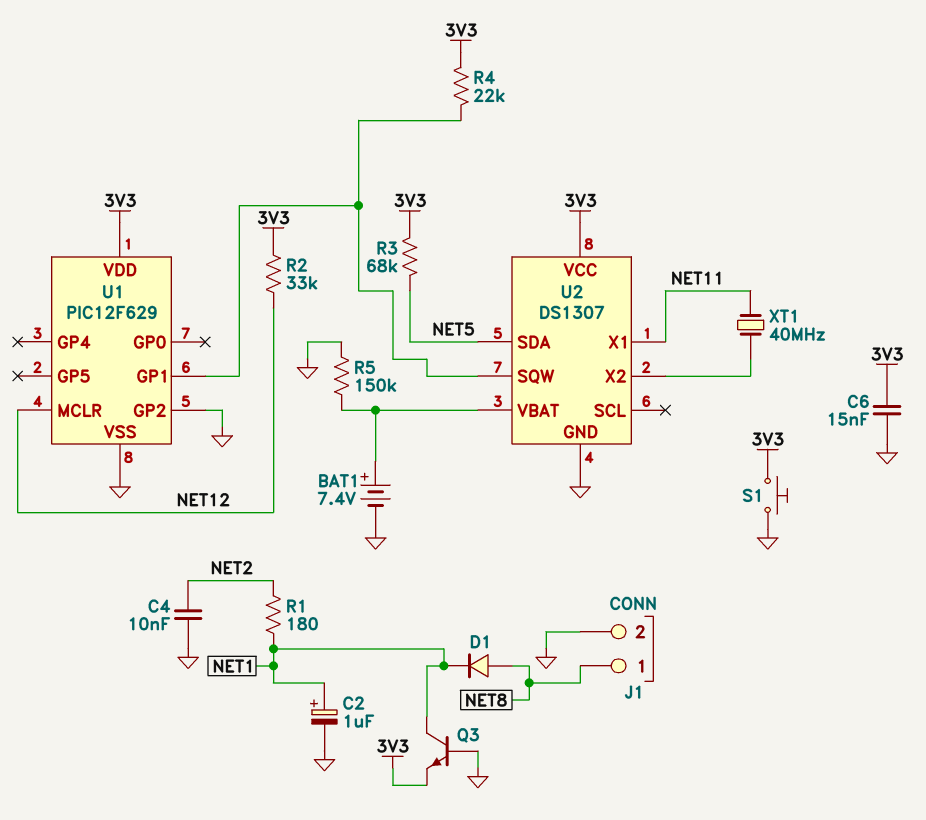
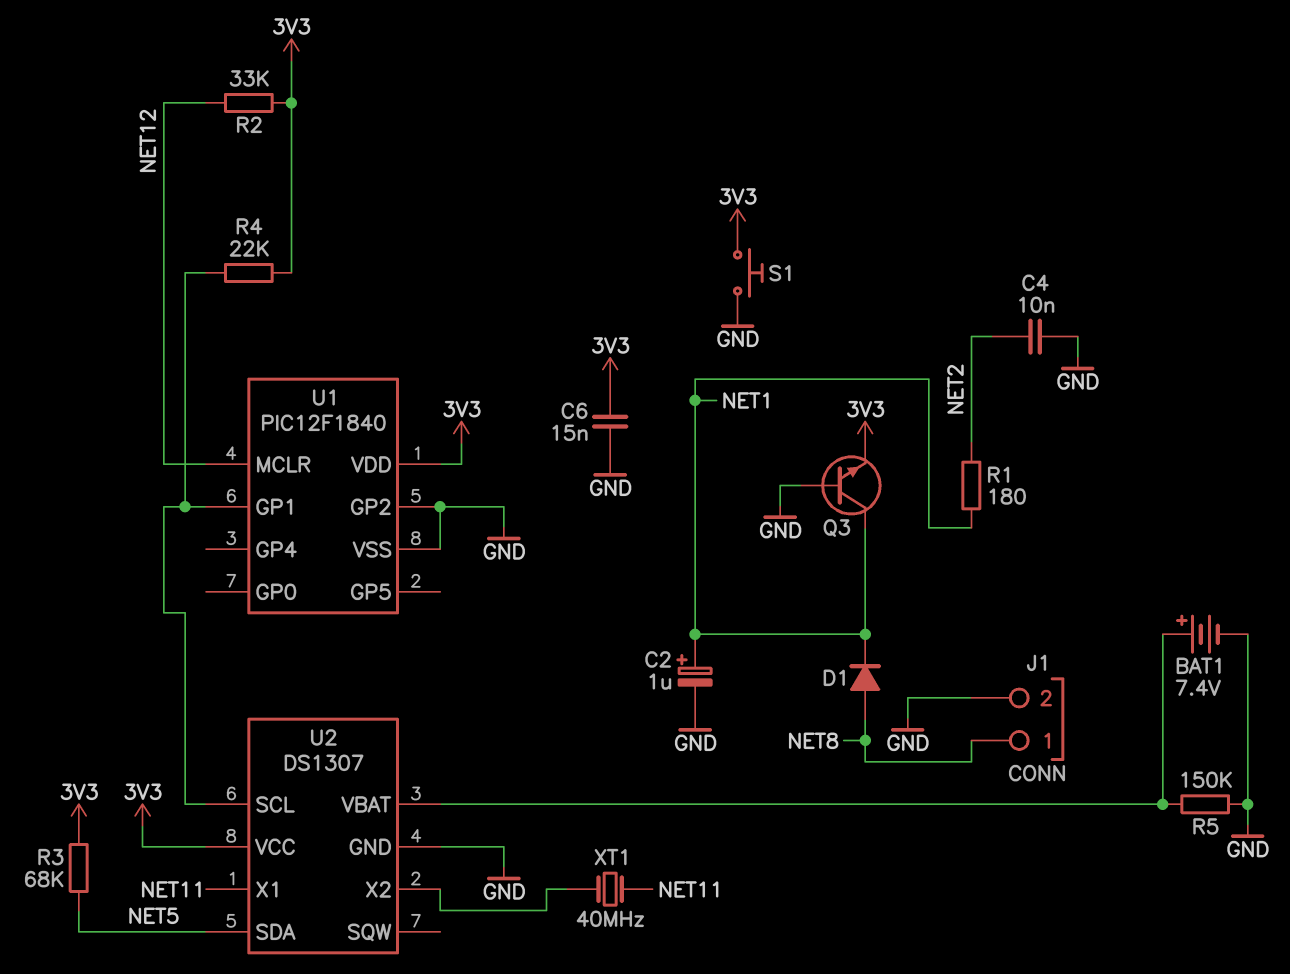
U1: PIC12F629 -> PIC12F1840
U2 pin SCL: none -> U1/GP1
U2 pin SQW: U1/GP1 -> none

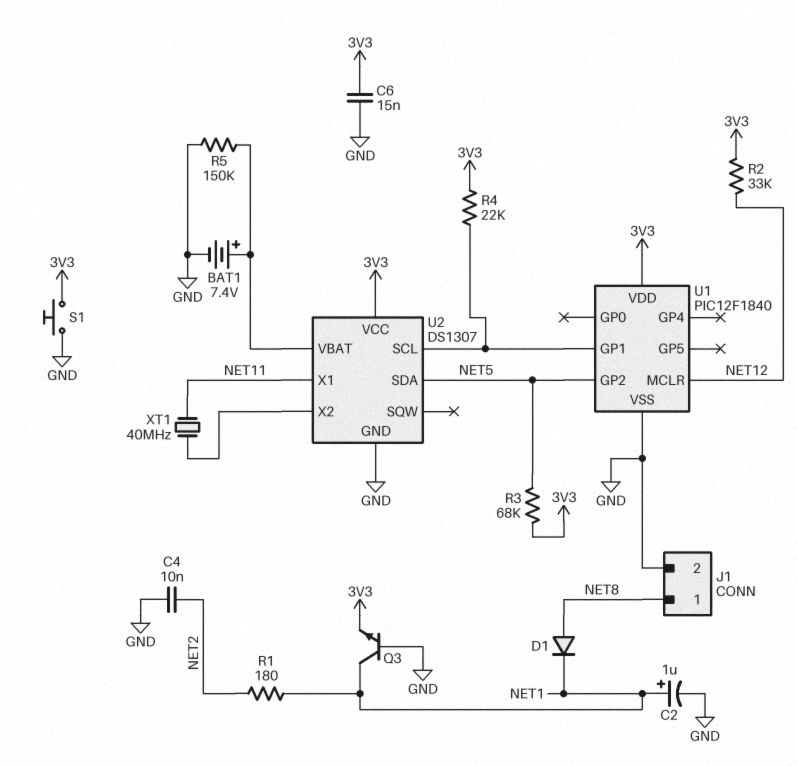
U1 pin GP2: GND -> NET5

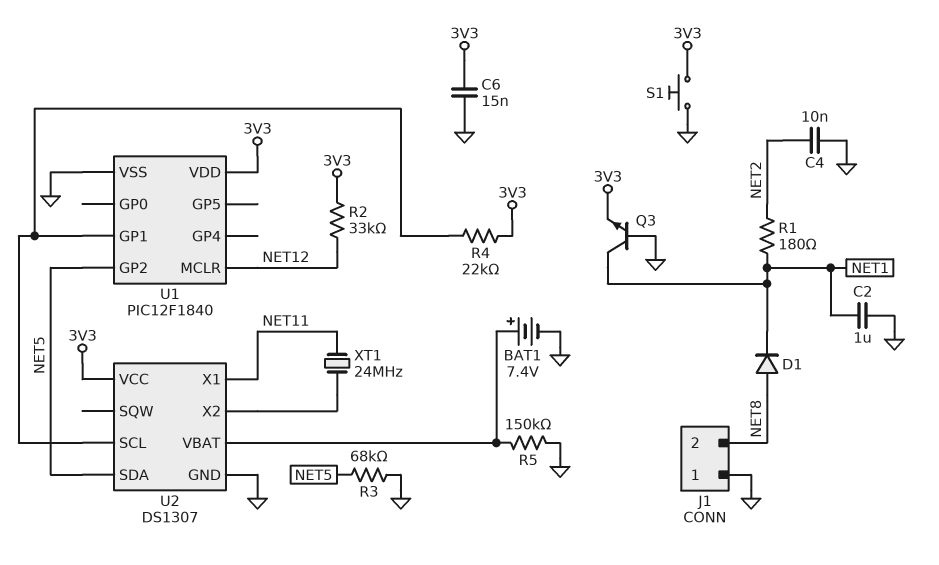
C2: 1uF (plus NET1, minus GND) -> 1uF (GND, NET1)
J1 pin 1: NET8 -> GND
J1 pin 2: GND -> NET8
R3: 68k (3V3, NET5) -> 68k (GND, NET5)
XT1: 40MHz (NET11, U2/X2) -> 24MHz (NET11, U2/X2)

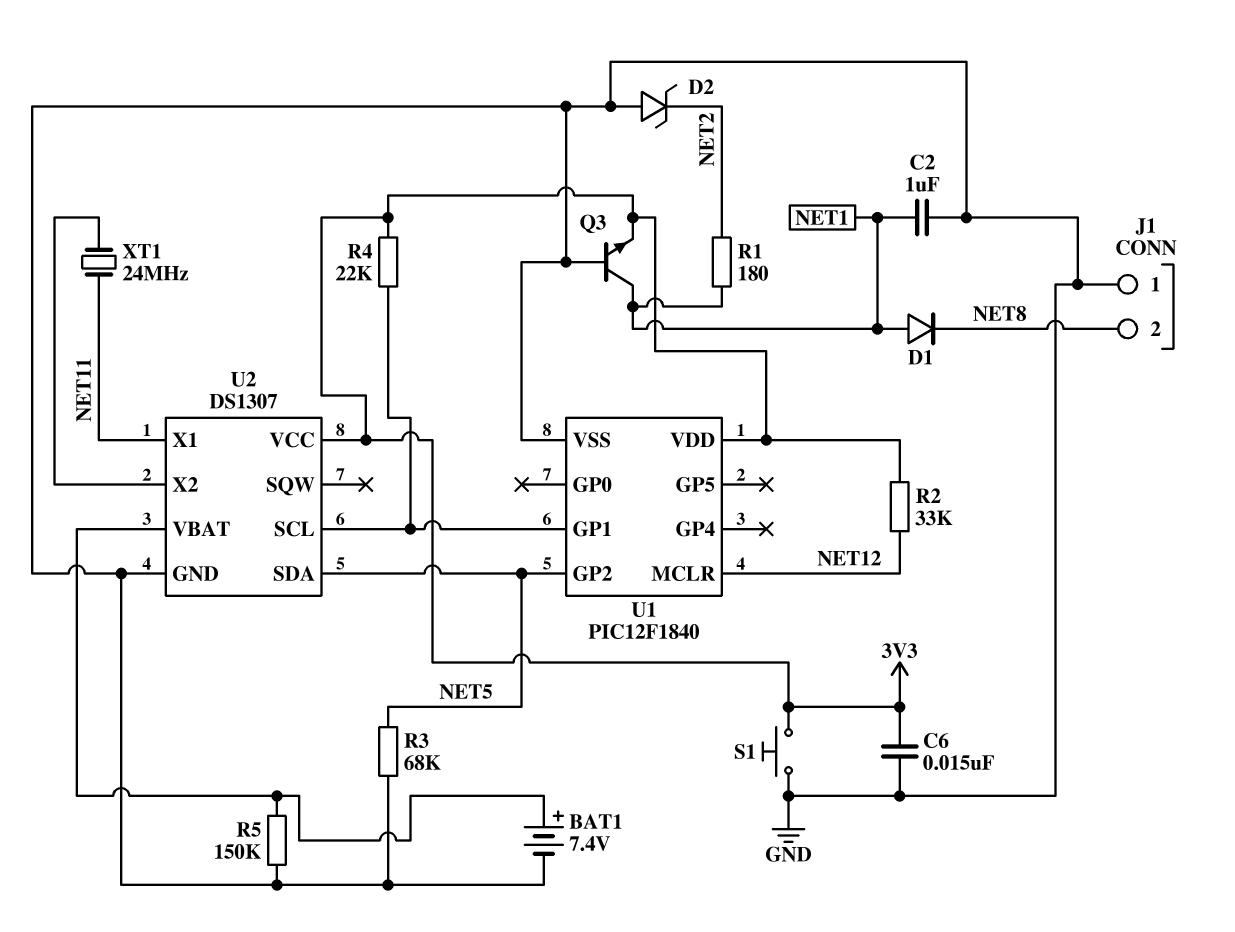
C4: 10nF (GND, NET2) -> none
D1: diode (A NET8, K NET1) -> diode (A NET1, K NET8)
D2: none -> zener (A GND, K NET2)

